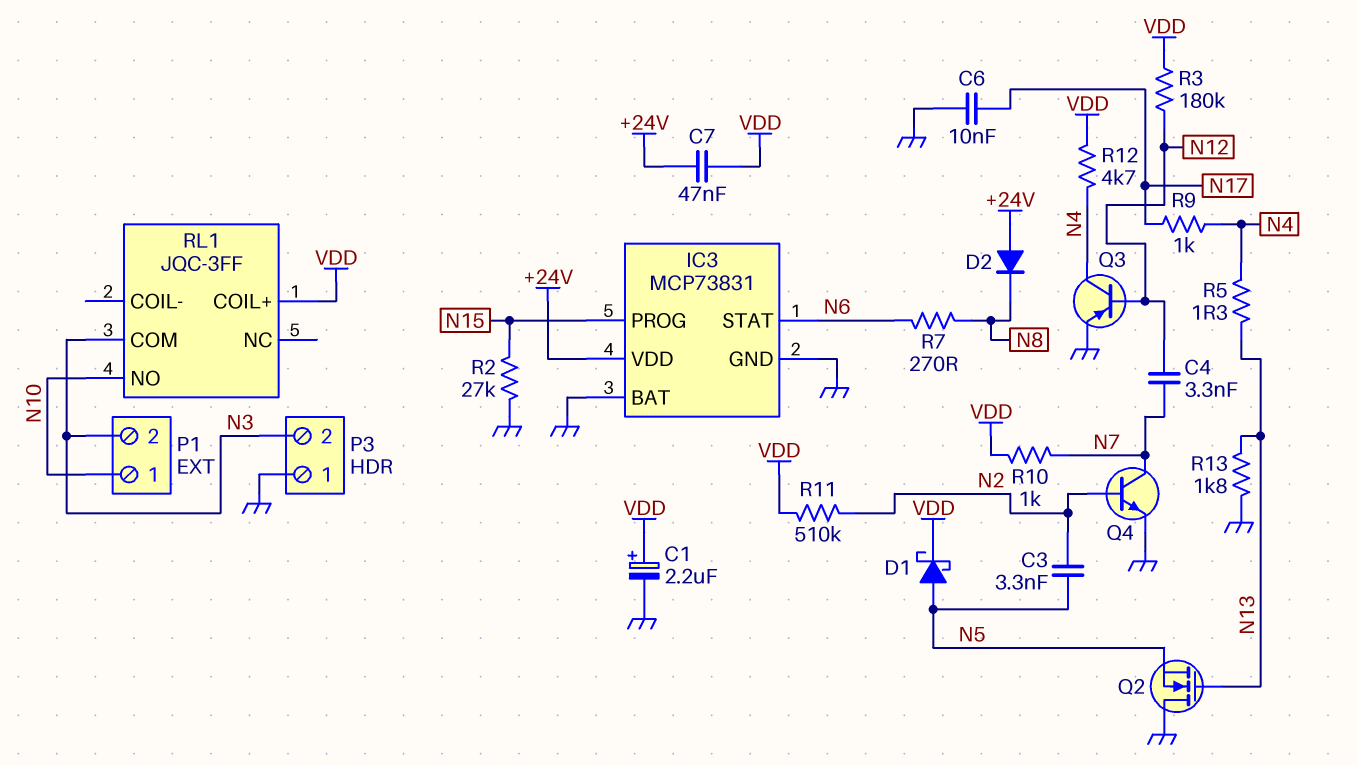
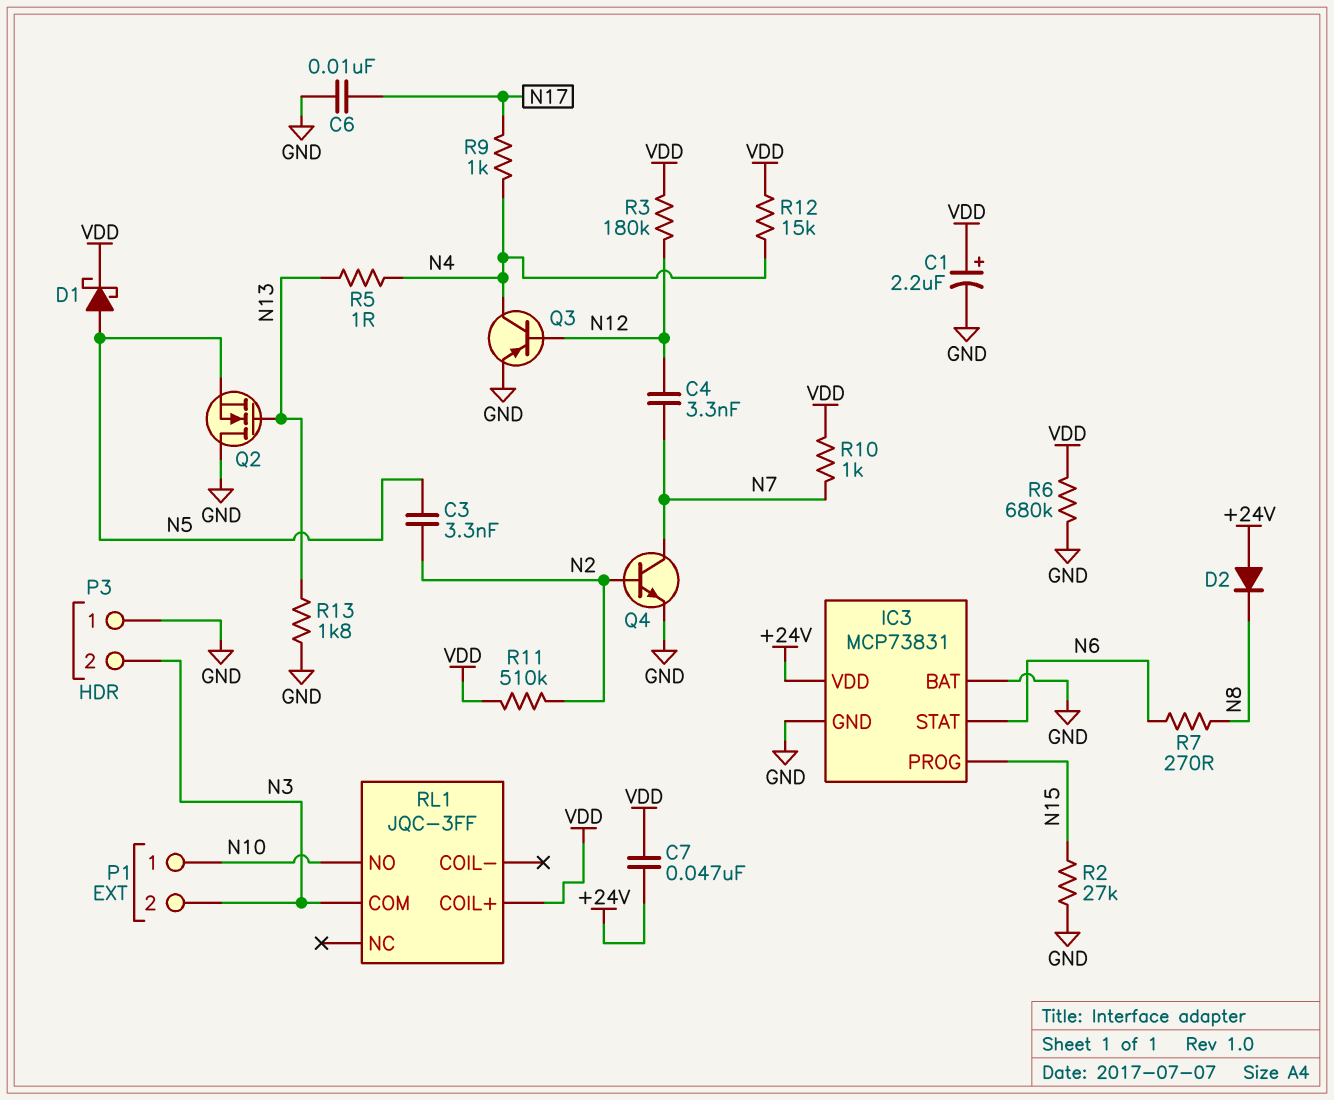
R5: 1.3 (N4, N13) -> 1 (N4, N13)
R6: none -> 680k (GND, VDD)
R12: 4.7k (N4, VDD) -> 15k (N4, VDD)

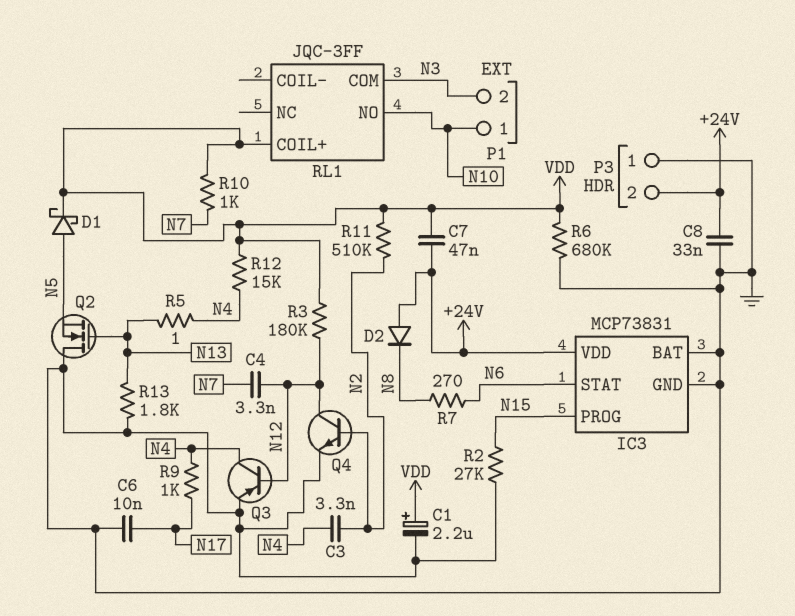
C3: 3.3nF (N2, N5) -> 3.3nF (N2, N4)
C8: none -> 33nF (+24V, GND)
P3 pin 2: N3 -> +24V
Q4: NPN (B N2, C N7, E GND) -> NPN (B N2, C N12, E GND)

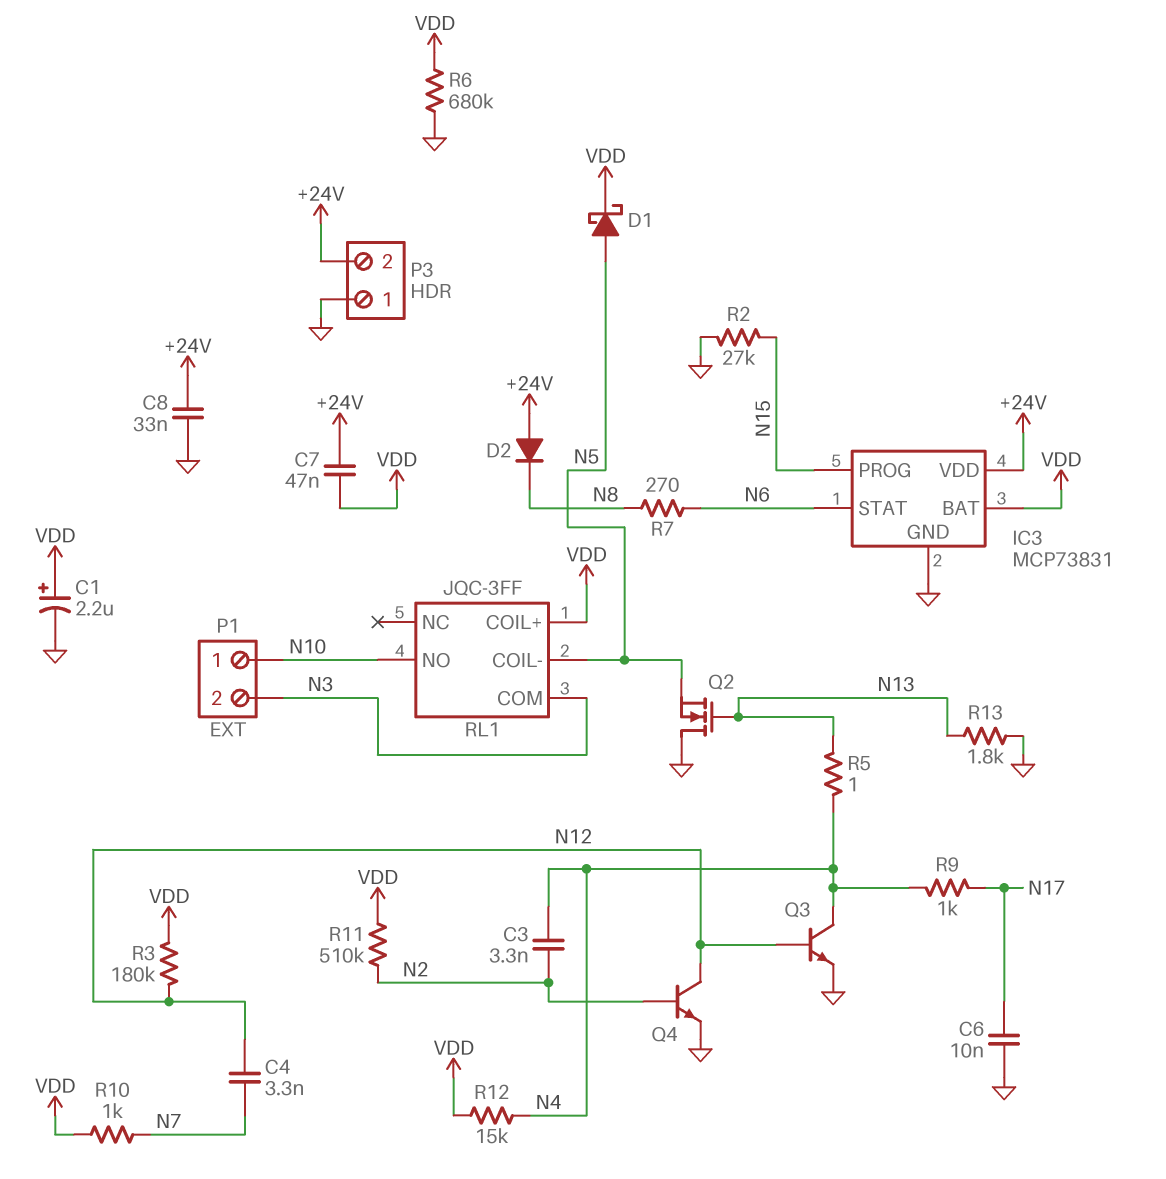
IC3 pin BAT: GND -> VDD
Q3: PNP (B N12, C N4, E GND) -> NPN (B N12, C N4, E GND)
RL1 pin COIL-: none -> N5

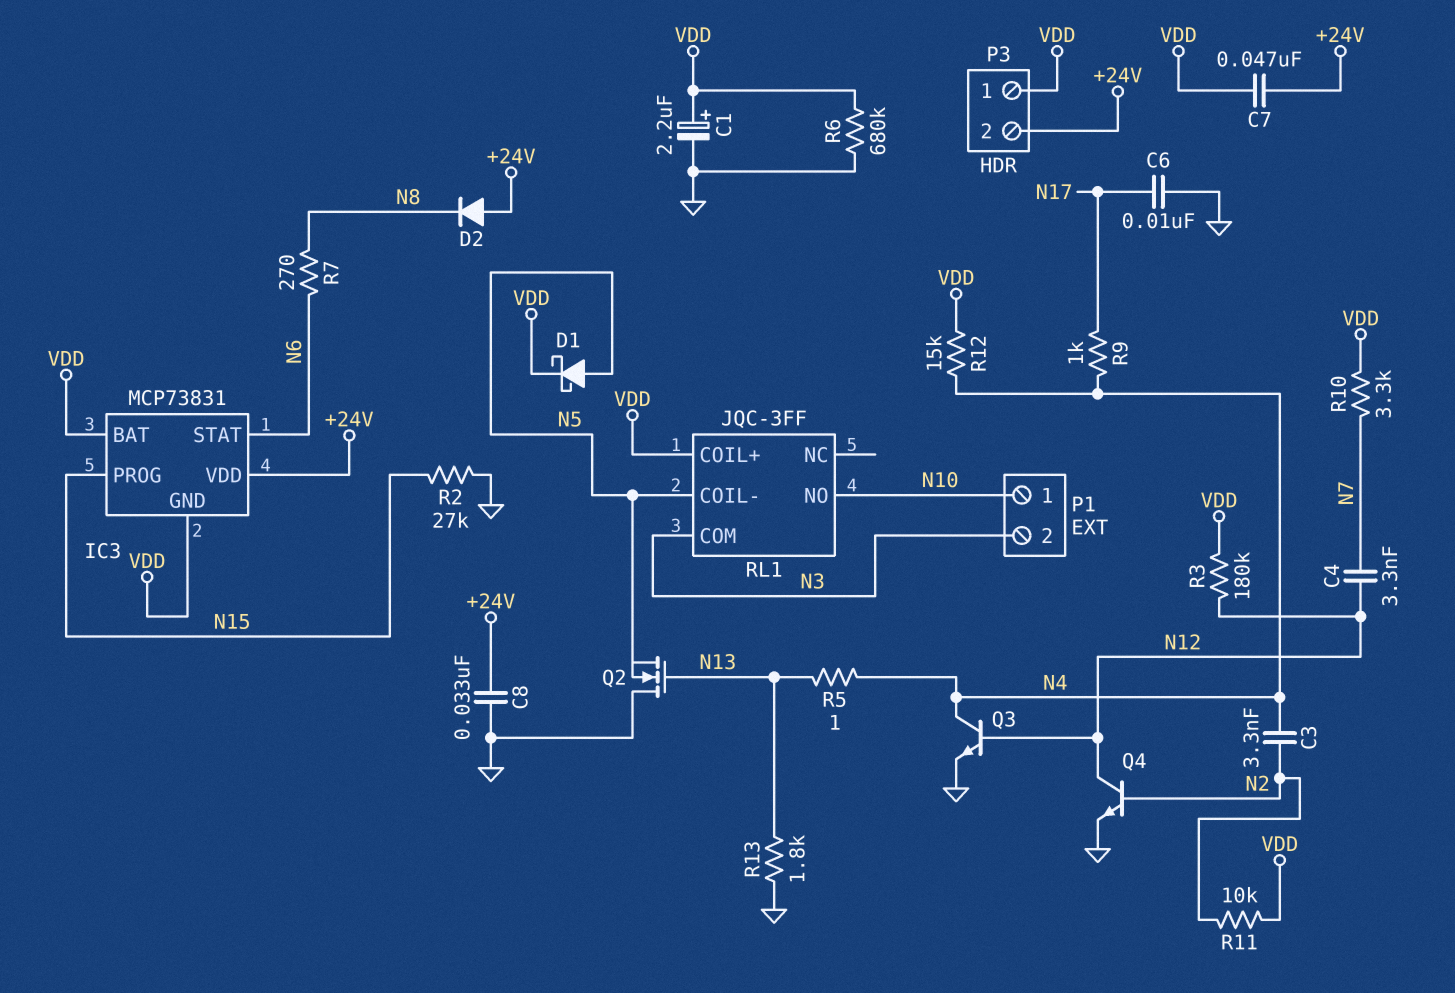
IC3 pin GND: GND -> VDD
P3 pin 1: GND -> VDD
R10: 1k (N7, VDD) -> 3.3k (N7, VDD)
R11: 510k (N2, VDD) -> 10k (N2, VDD)

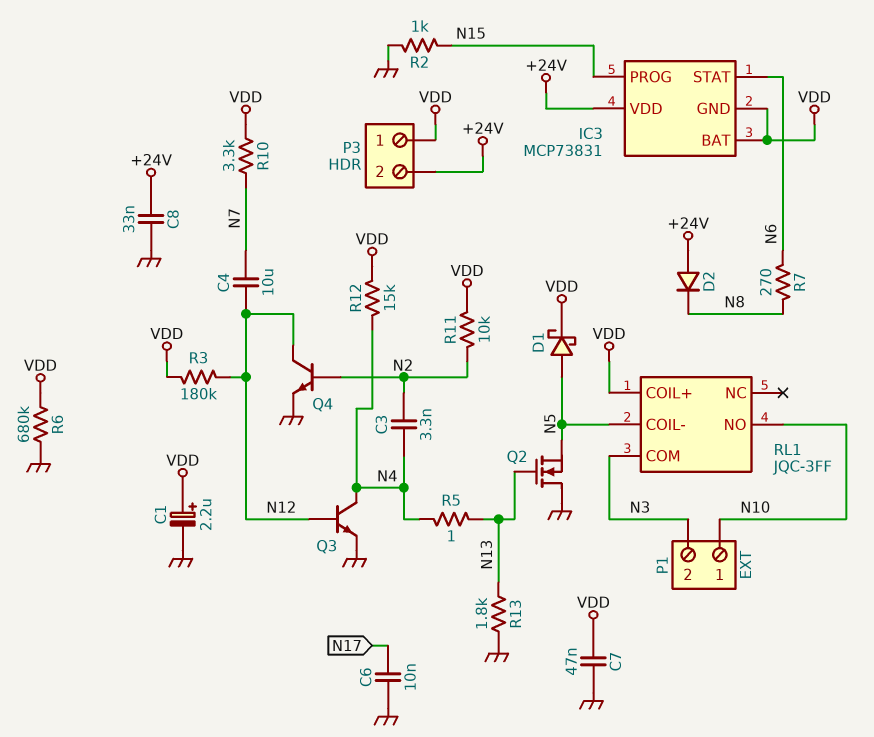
C4: 3.3nF (N7, N12) -> 10uF (N7, N12)
C7: 47nF (+24V, VDD) -> 47nF (GND, VDD)
R2: 27k (GND, N15) -> 1k (GND, N15)
R9: 1k (N4, N17) -> none

